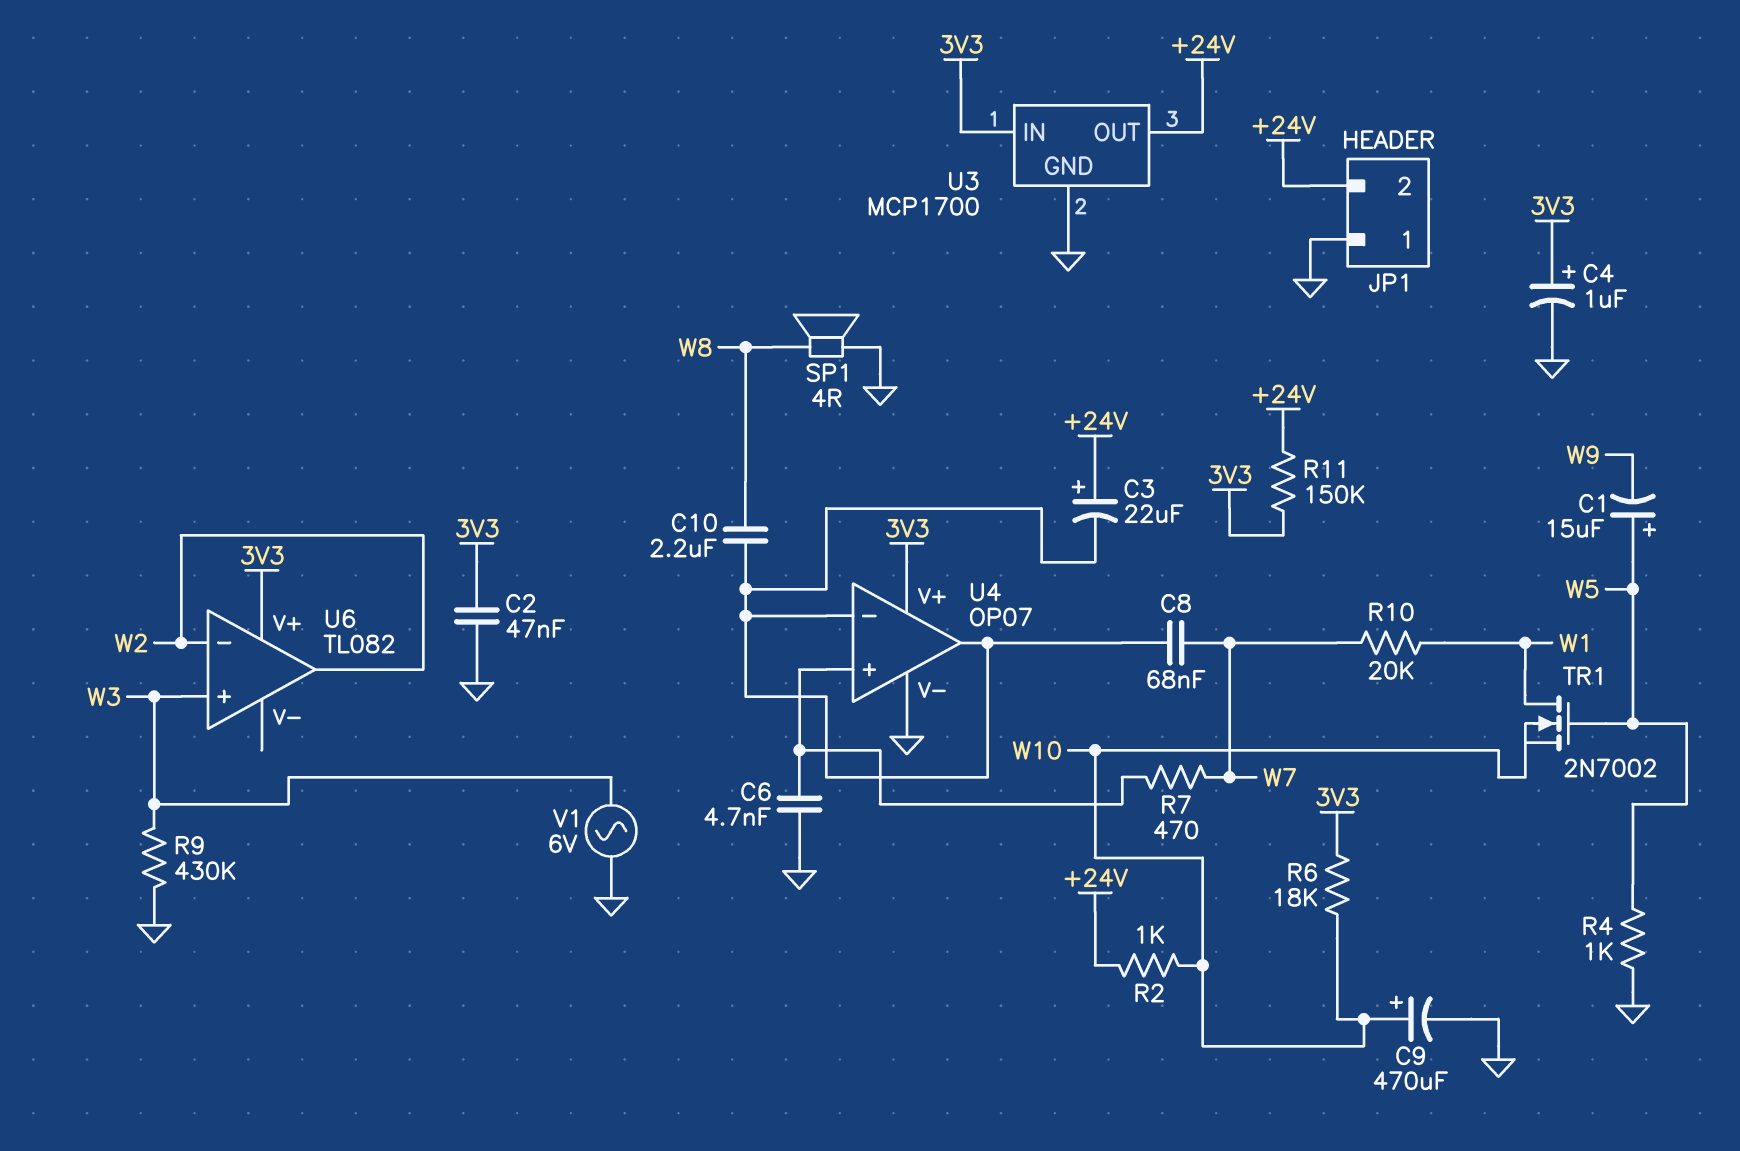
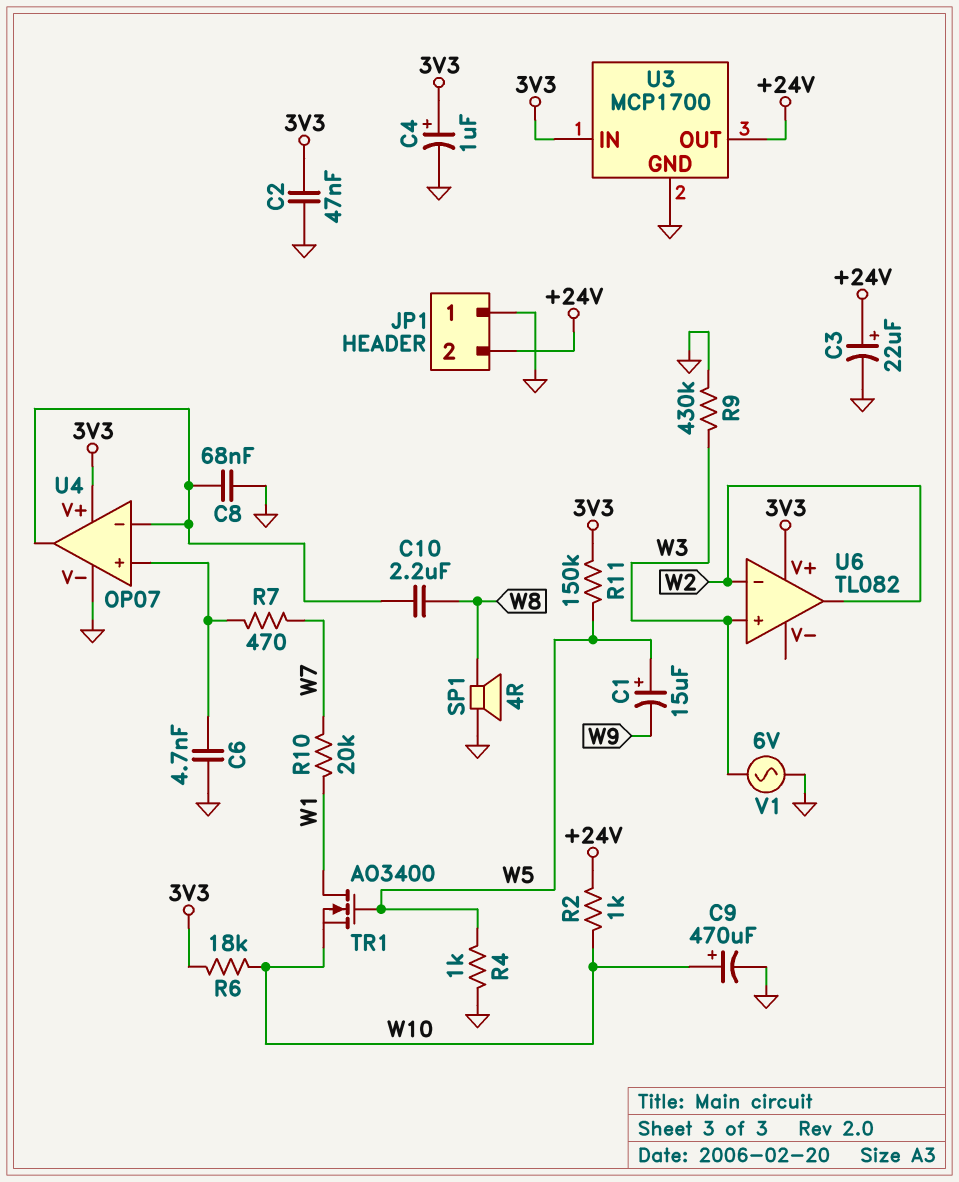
C3: 22uF (plus +24V, minus U4/in-) -> 22uF (plus +24V, minus GND)
C8: 68nF (U4/in-, W7) -> 68nF (GND, U4/in-)
R11: 150k (+24V, 3V3) -> 150k (3V3, W5)
TR1: NMOS 2N7002 (G W5, D W1, S W10) -> NMOS AO3400 (G W5, D W1, S W10)

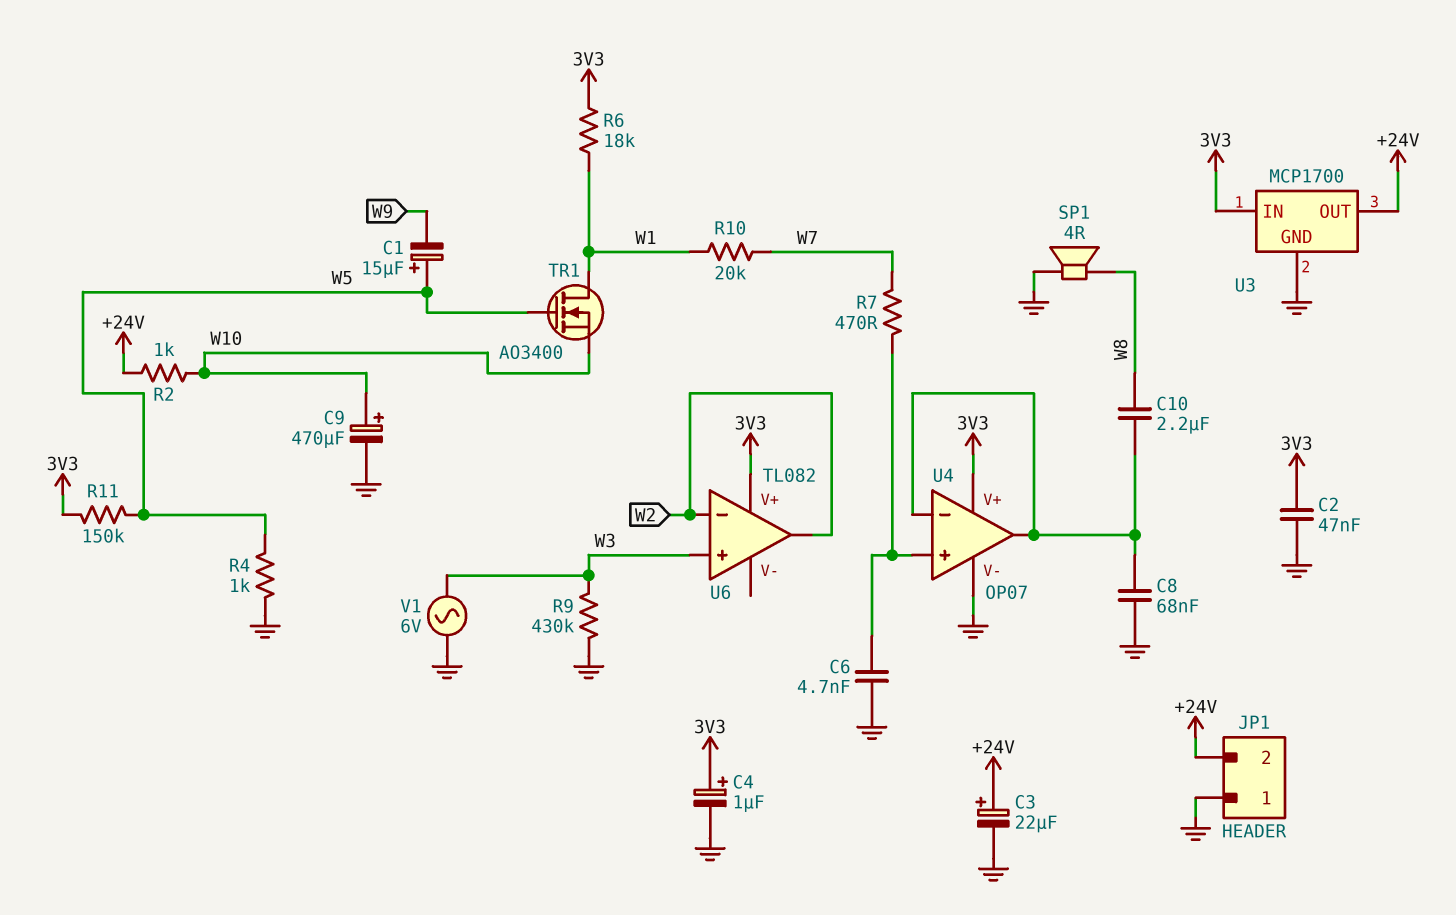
R6: 18k (3V3, W10) -> 18k (3V3, W1)

